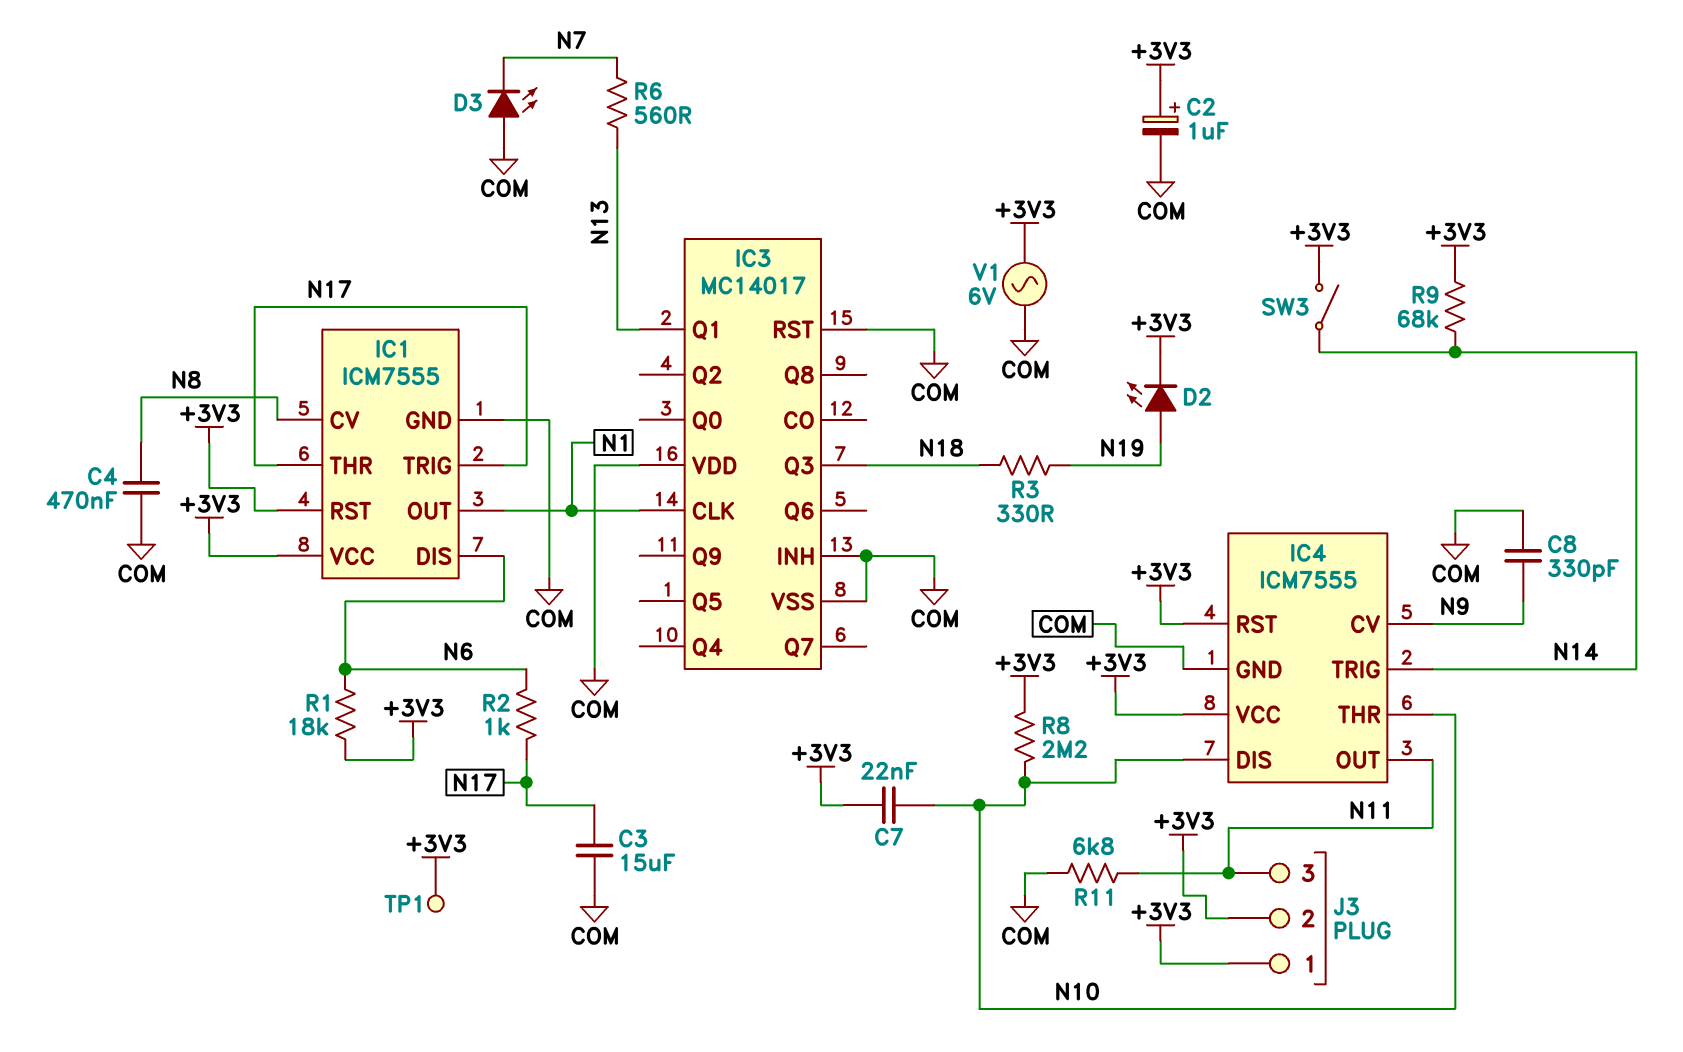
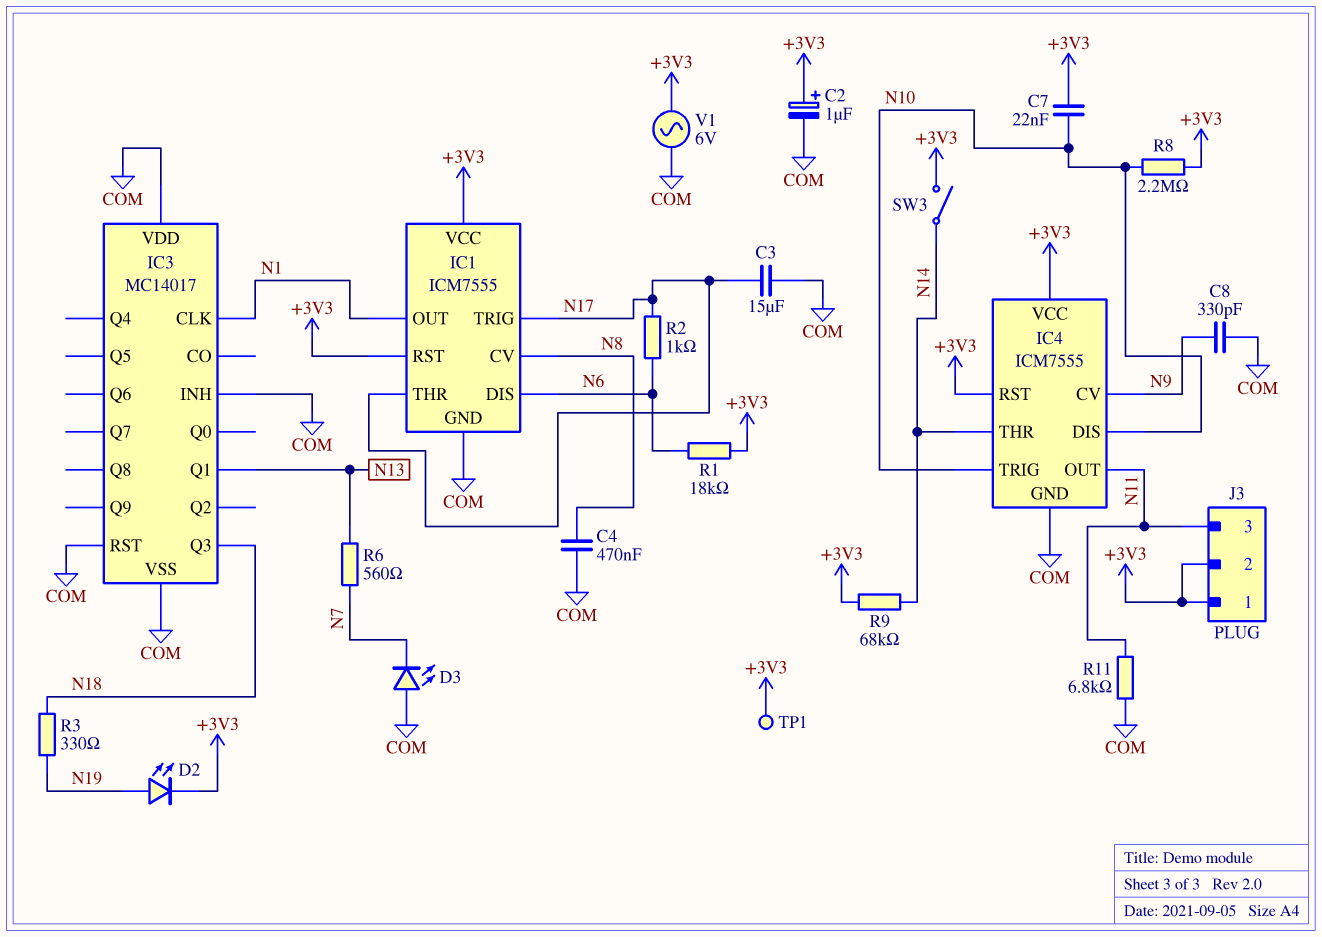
IC4 pin THR: N10 -> N14
IC4 pin TRIG: N14 -> N10

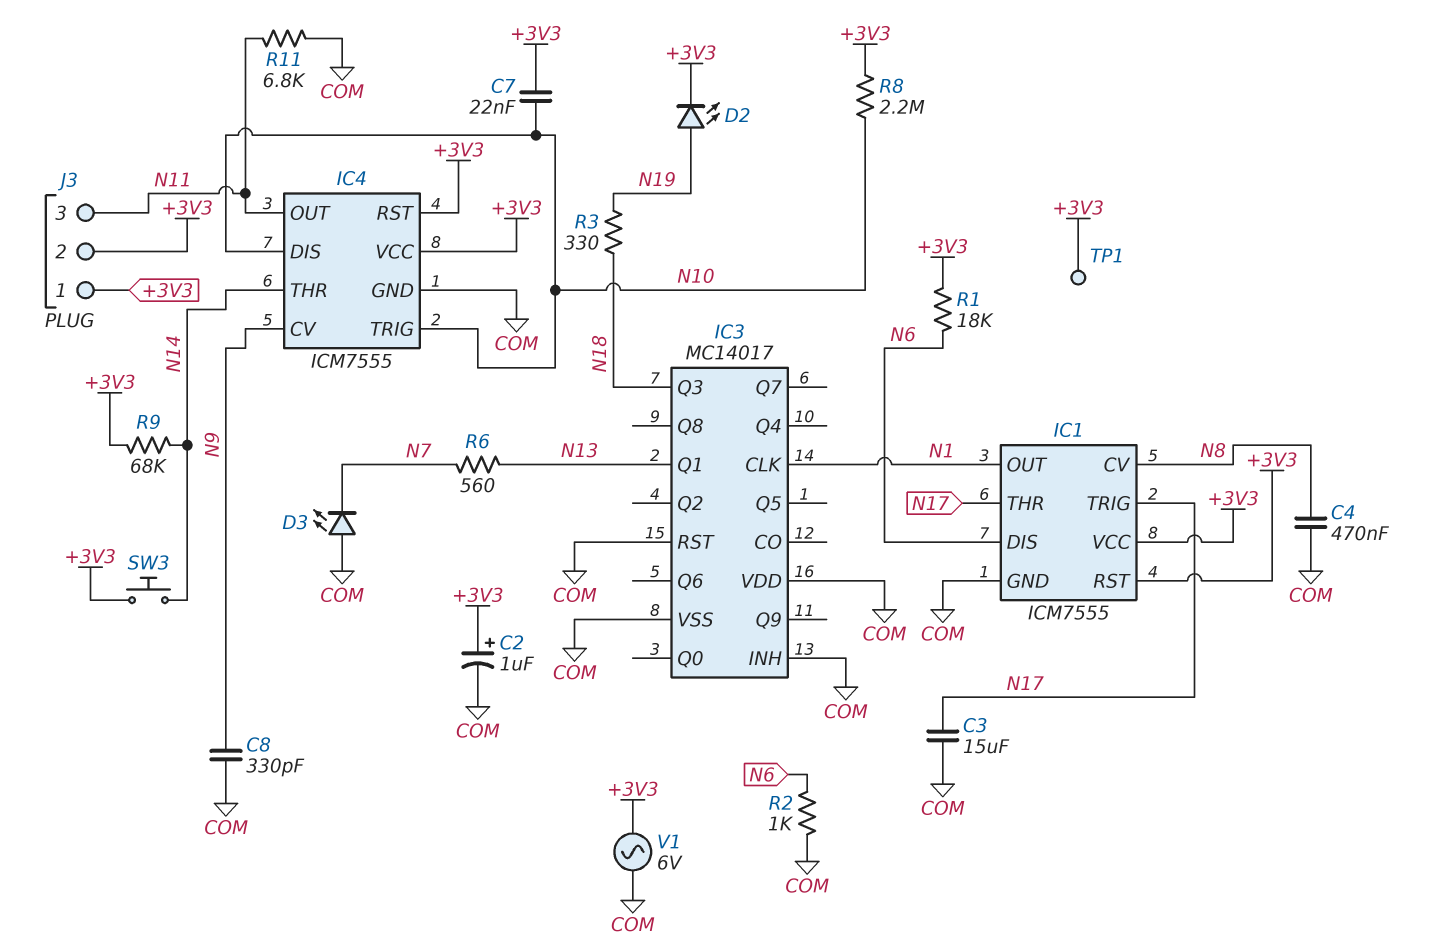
R2: 1k (N6, N17) -> 1k (COM, N6)
SW3: switch (+3V3, N14) -> button (+3V3, N14)

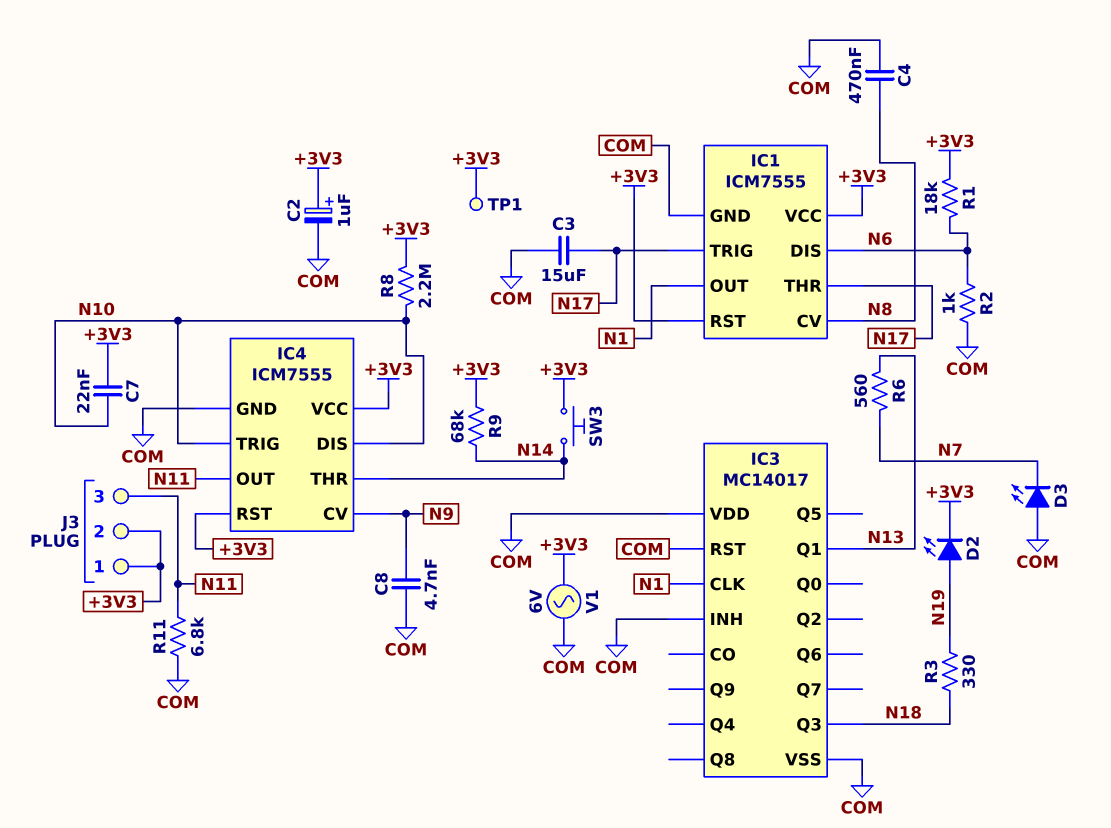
C8: 330pF (COM, N9) -> 4.7nF (COM, N9)

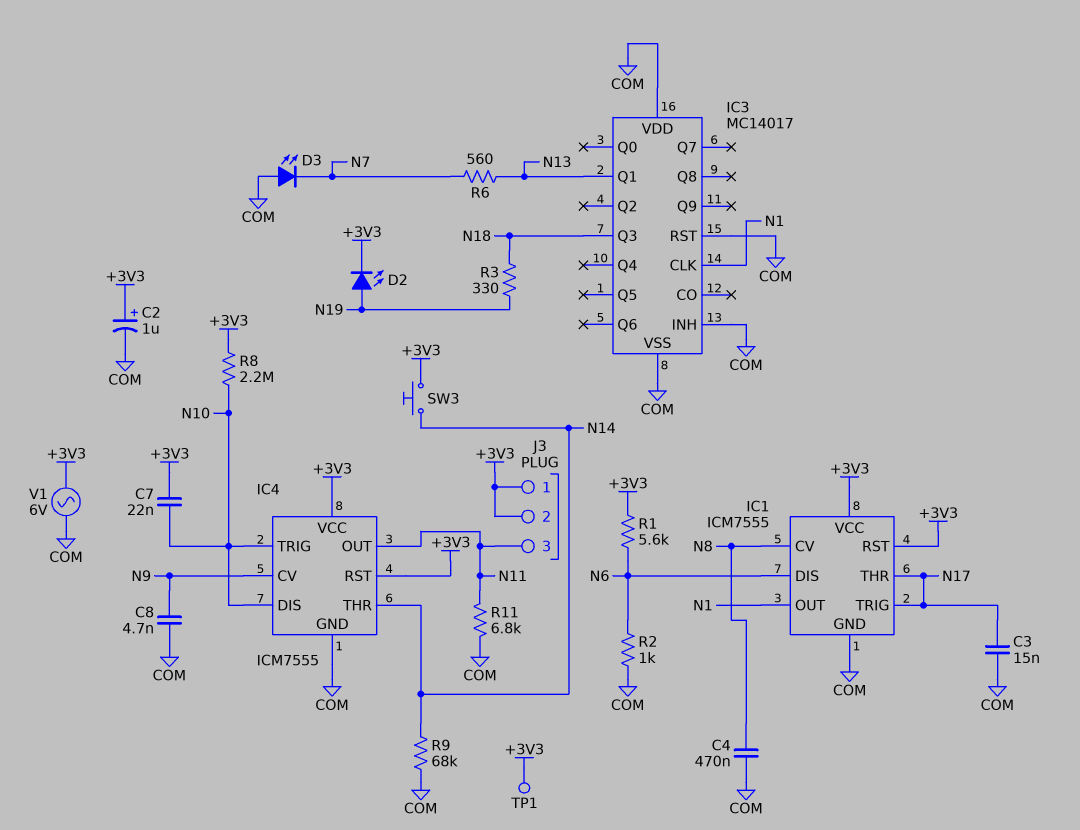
C3: 15uF (COM, N17) -> 15nF (COM, N17)
R1: 18k (+3V3, N6) -> 5.6k (+3V3, N6)
R9: 68k (+3V3, N14) -> 68k (COM, N14)

